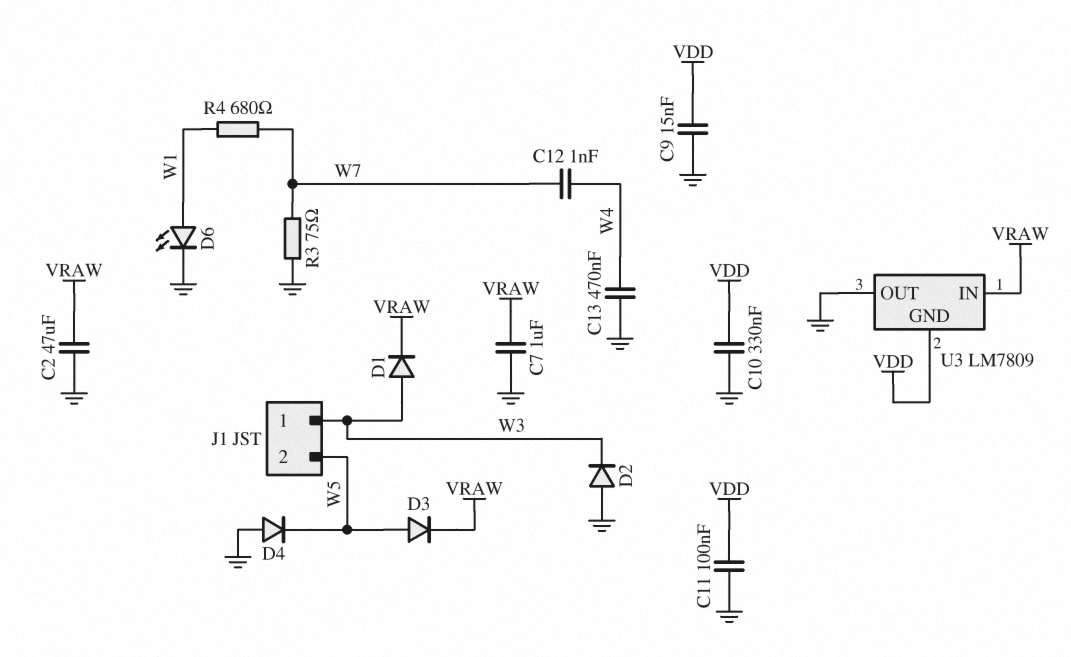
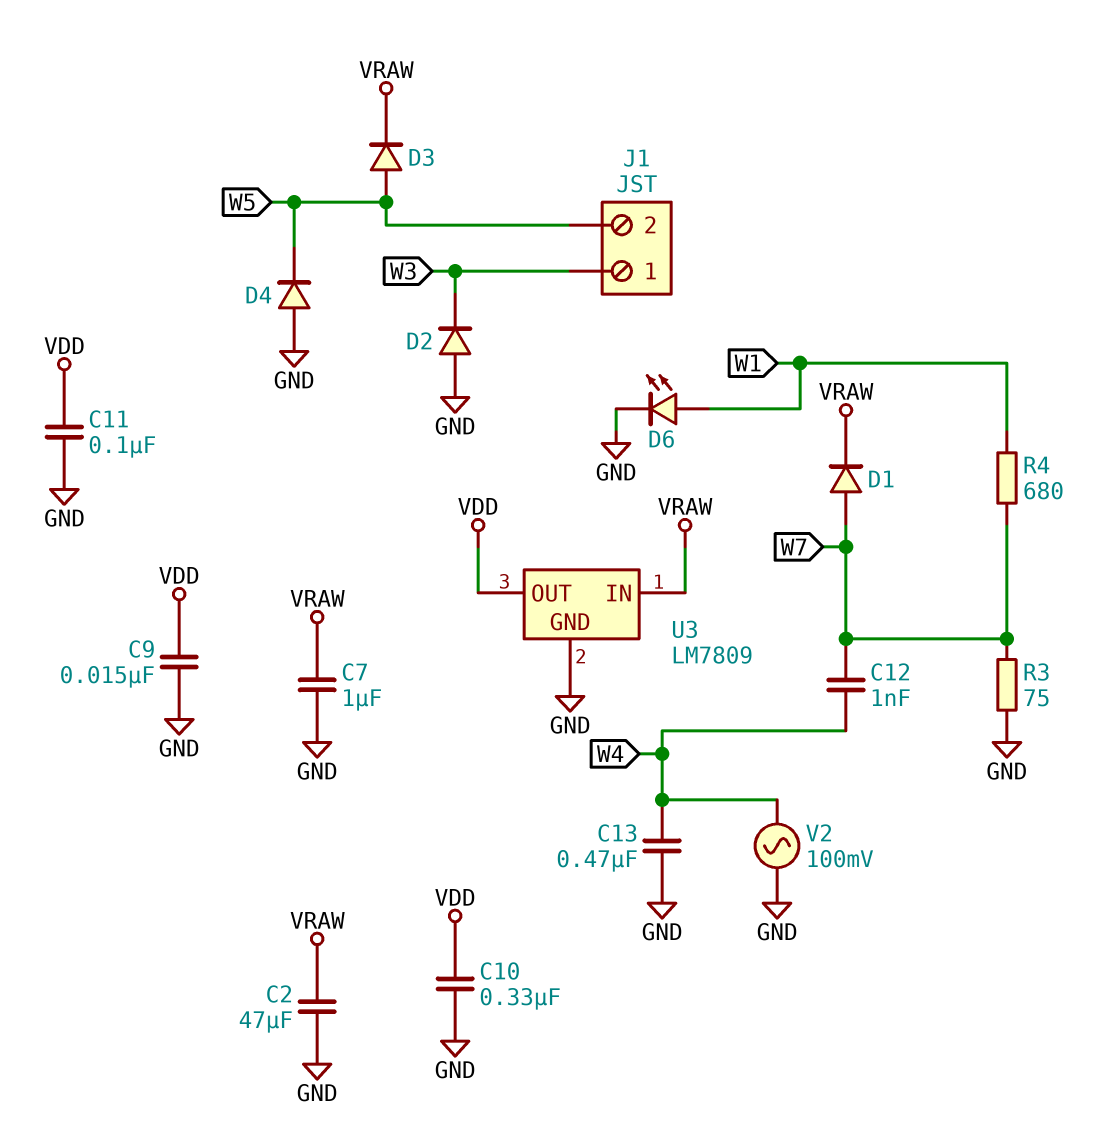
D1: diode (A W3, K VRAW) -> diode (A W7, K VRAW)
U3 pin GND: VDD -> GND
U3 pin OUT: GND -> VDD
V2: none -> AC 100mV (GND, W4)

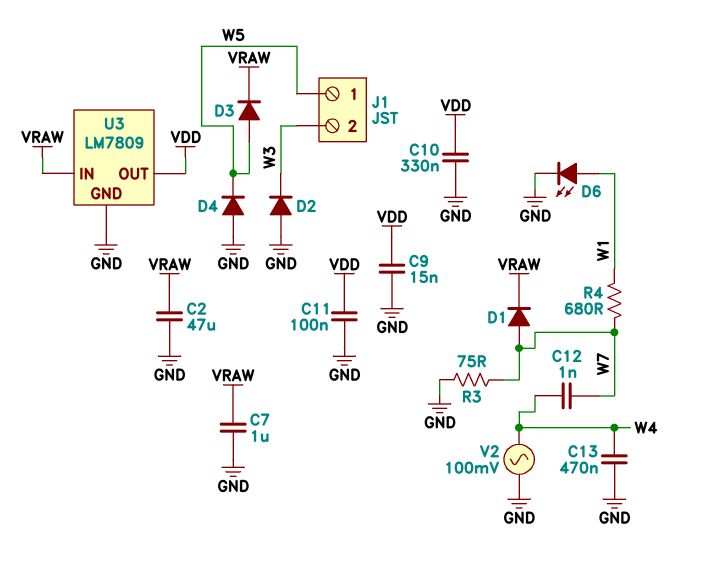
J1 pin 1: W3 -> W5
J1 pin 2: W5 -> W3

